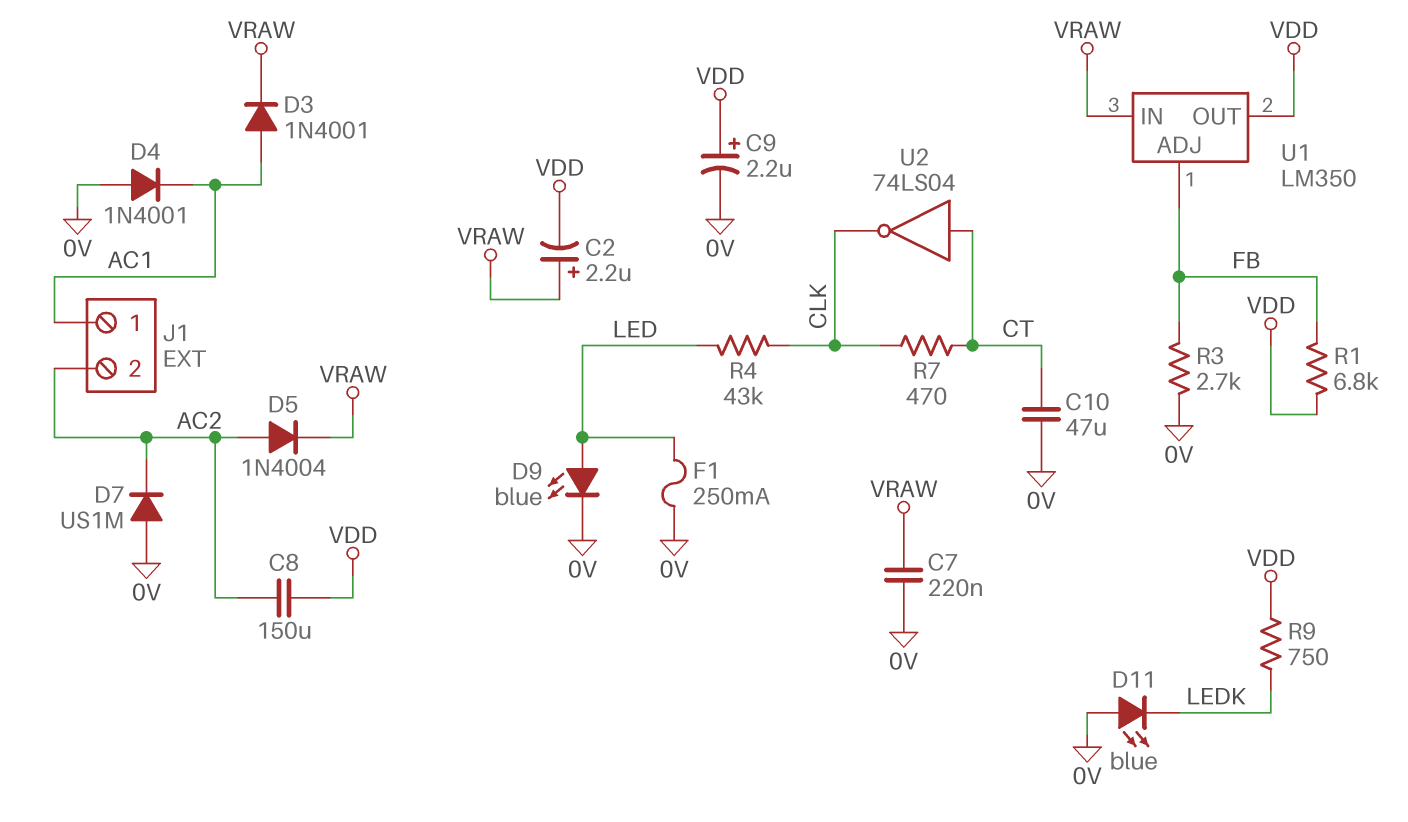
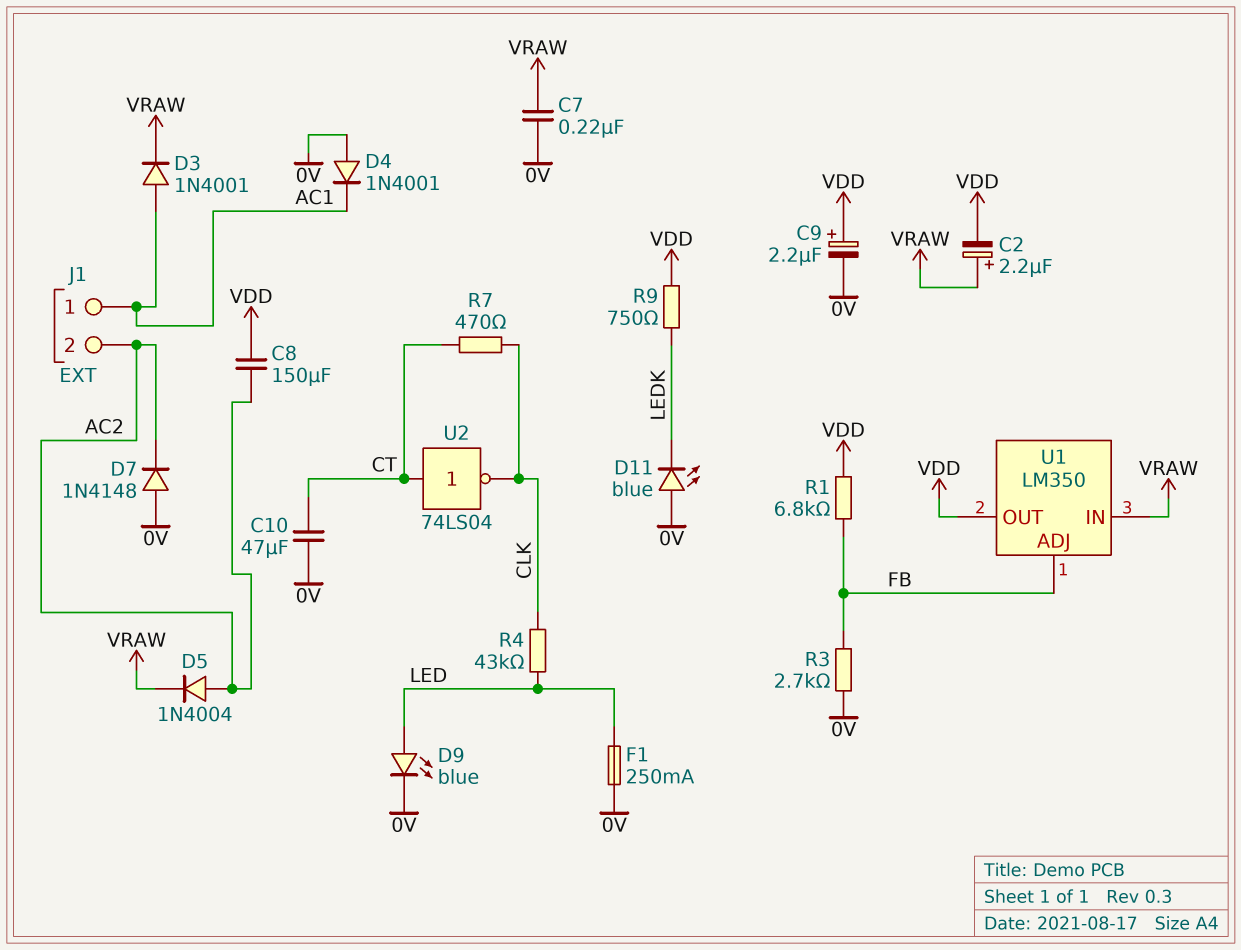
D7: diode US1M (A 0V, K AC2) -> diode 1N4148 (A 0V, K AC2)

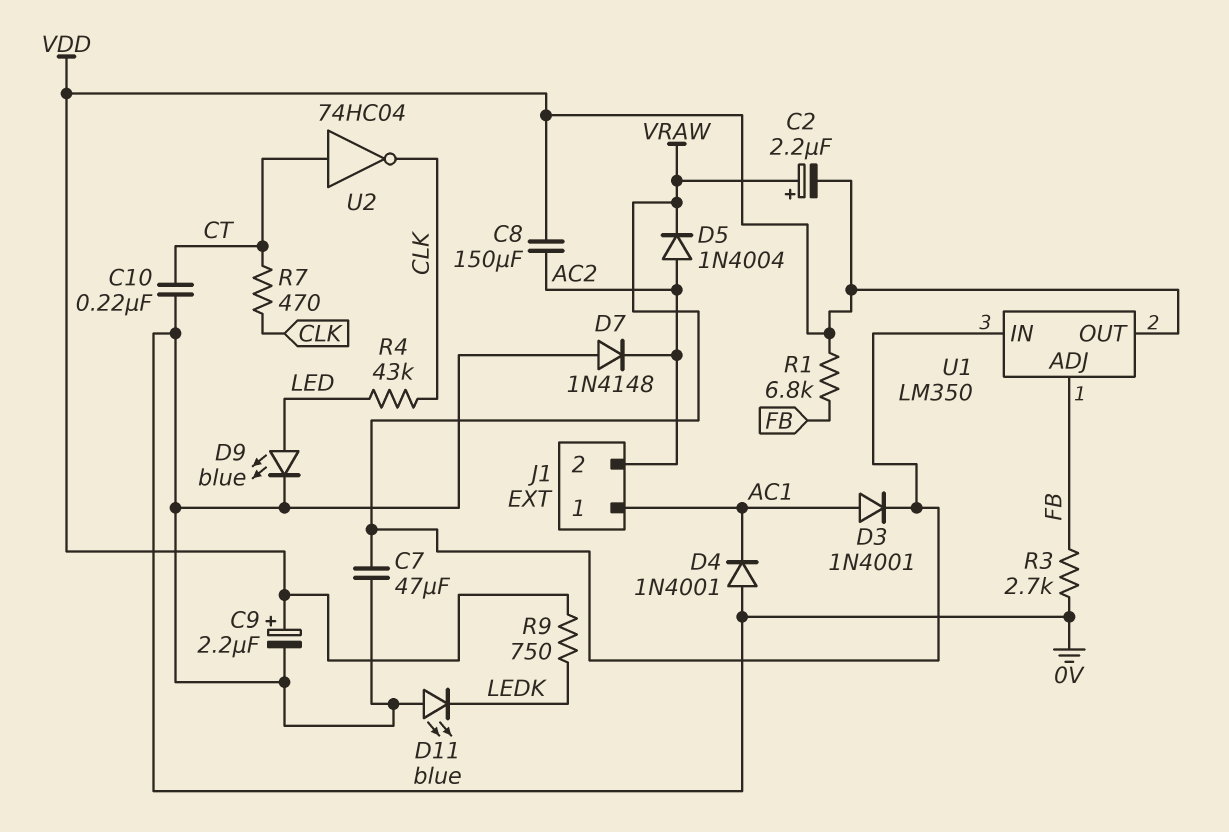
C7: 220nF (0V, VRAW) -> 47uF (0V, VRAW)
C10: 47uF (0V, CT) -> 220nF (0V, CT)
F1: 250mA (0V, LED) -> none
U2: NOT 74LS04 (in CT, out CLK) -> NOT 74HC04 (in CT, out CLK)

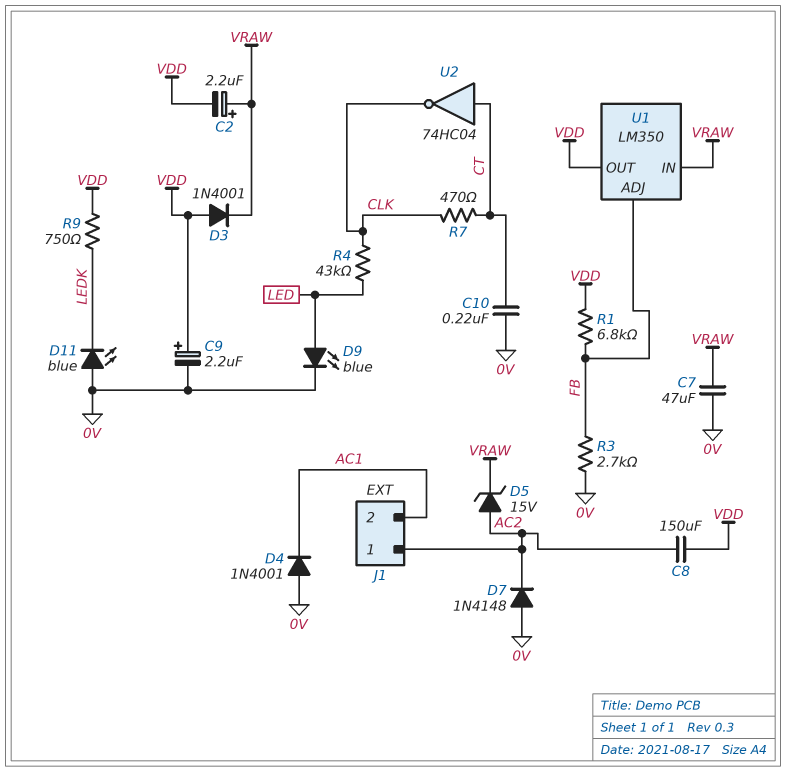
D3: diode 1N4001 (A AC1, K VRAW) -> diode 1N4001 (A VDD, K VRAW)
D5: diode 1N4004 (A AC2, K VRAW) -> zener 15V (A AC2, K VRAW)
J1 pin 1: AC1 -> AC2
J1 pin 2: AC2 -> AC1

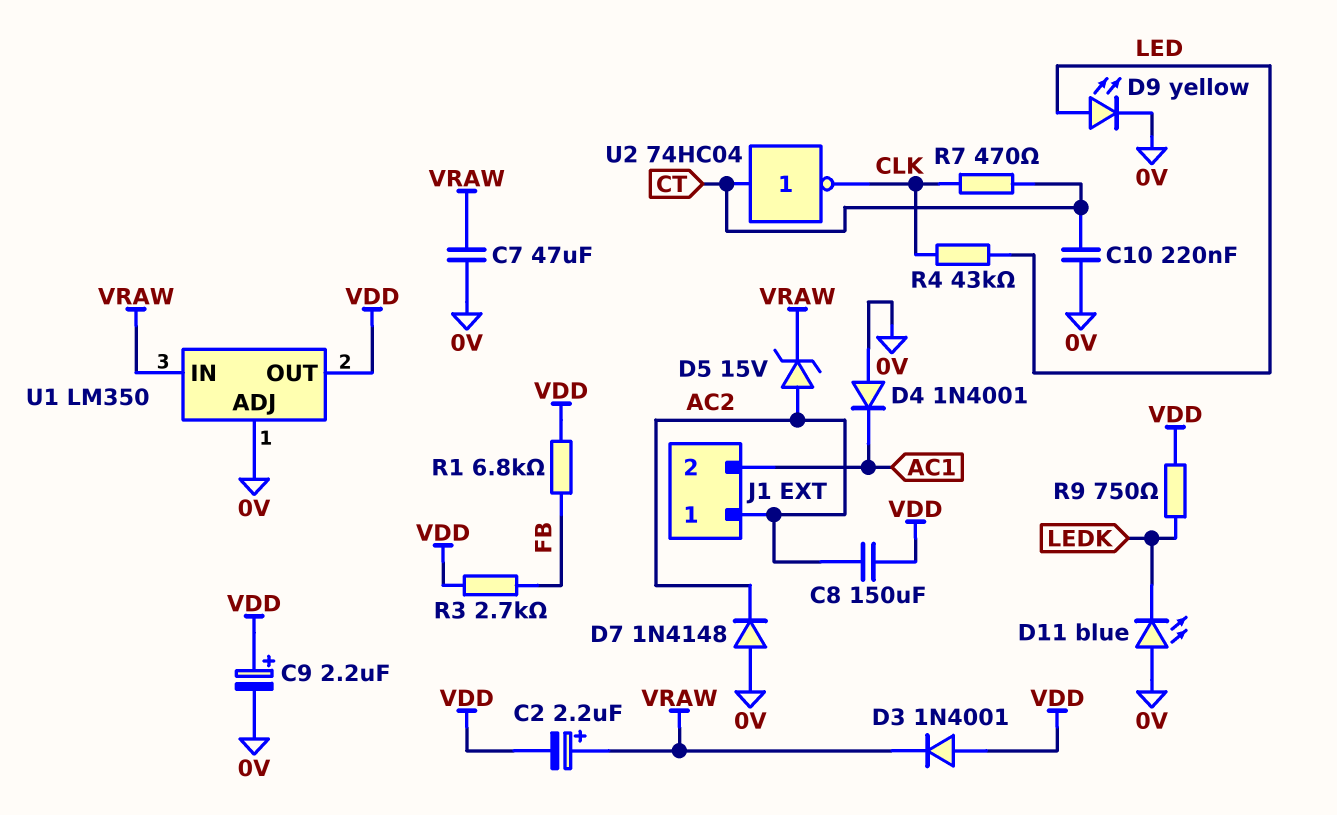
D9: LED blue (A LED, K 0V) -> LED yellow (A LED, K 0V)
R3: 2.7k (0V, FB) -> 2.7k (FB, VDD)
U1 pin ADJ: FB -> 0V

